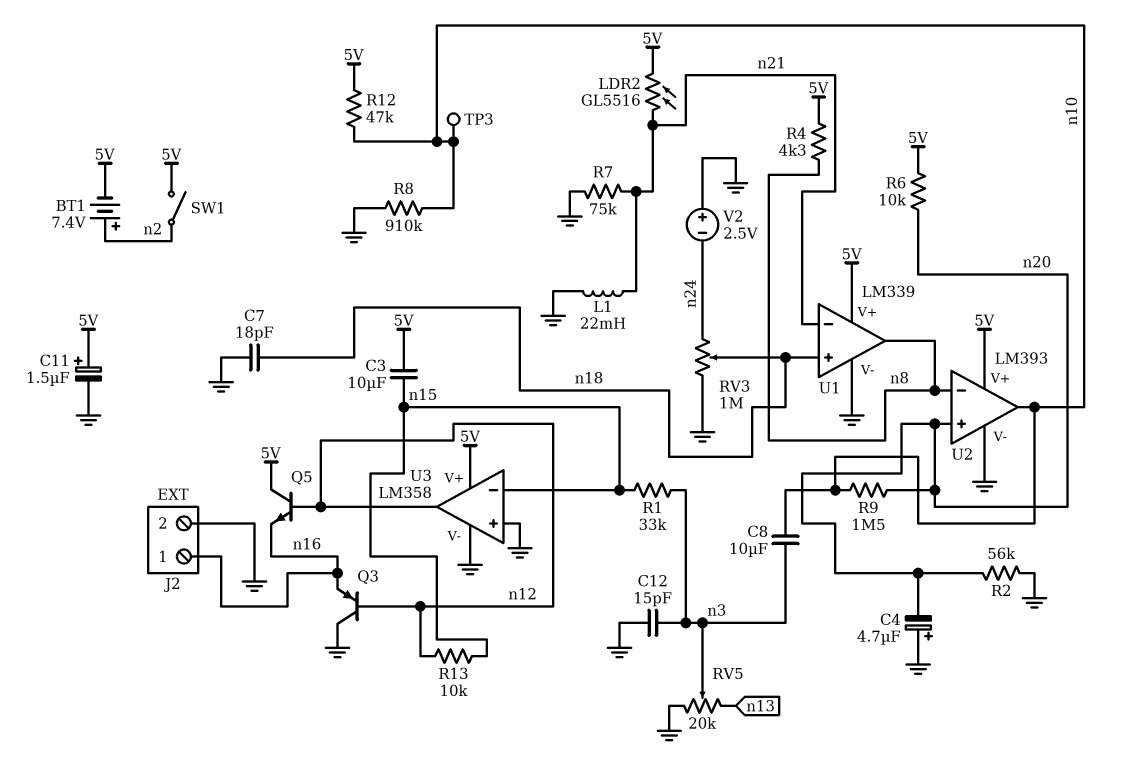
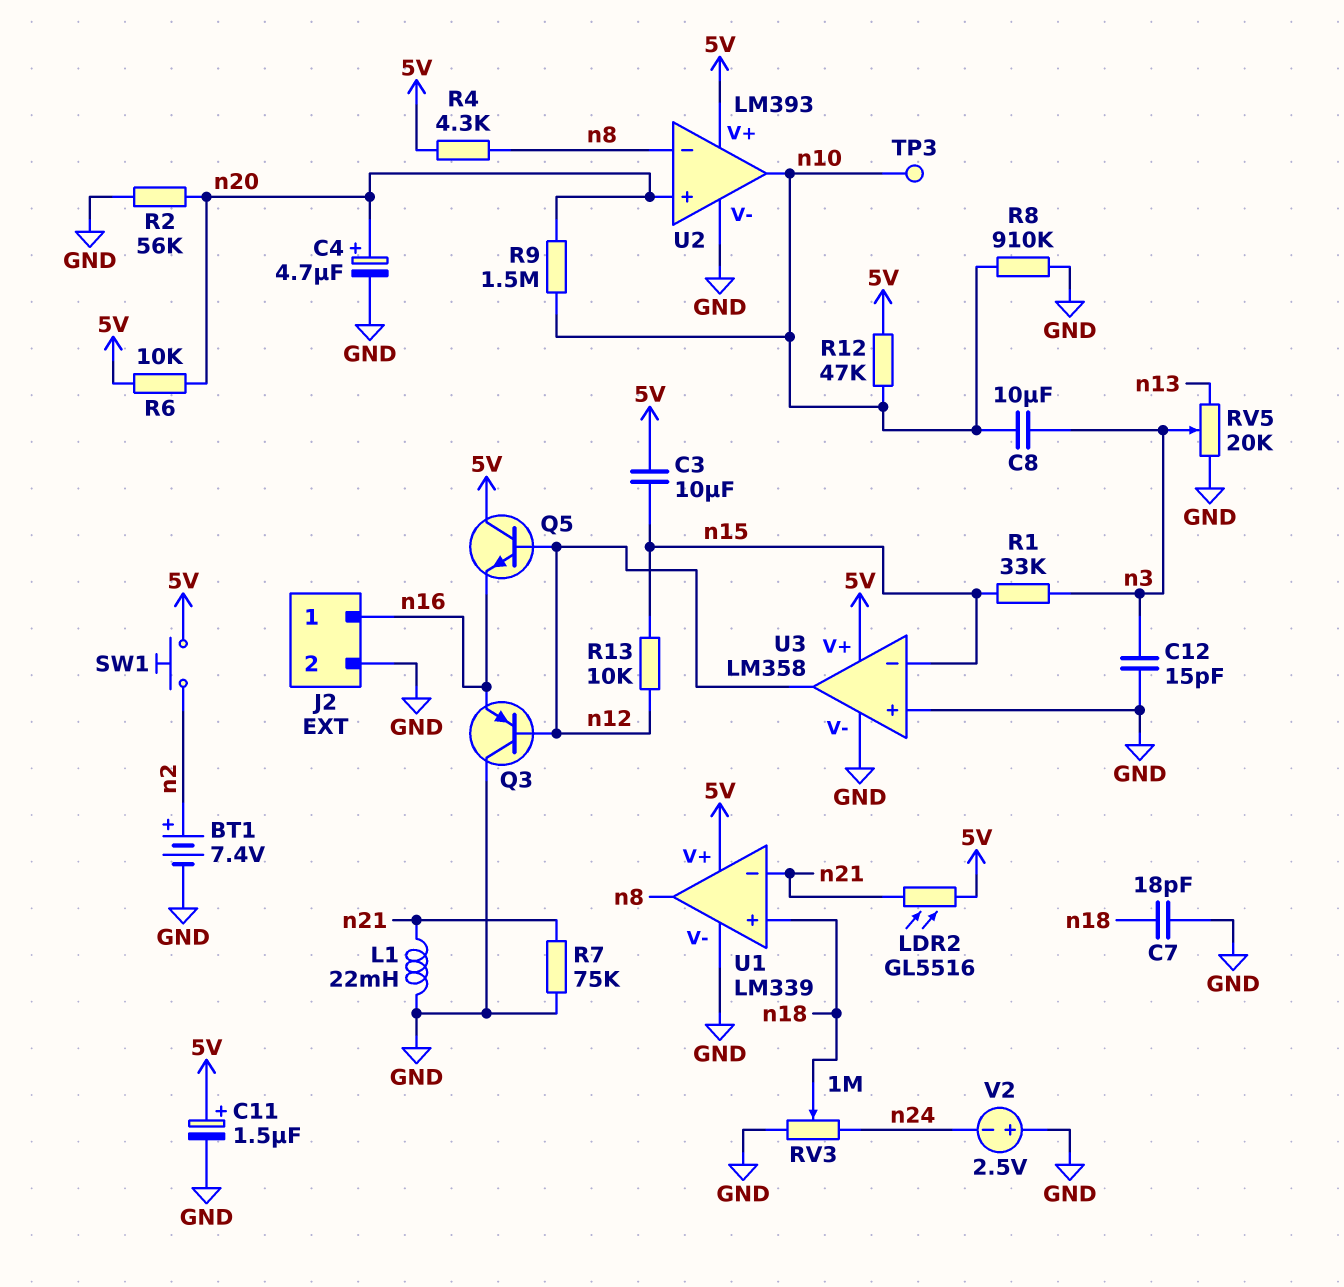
BT1: 7.4V (plus n2, minus 5V) -> 7.4V (plus n2, minus GND)
C4: 4.7uF (plus GND, minus n20) -> 4.7uF (plus n20, minus GND)
SW1: switch (5V, n2) -> button (5V, n2)

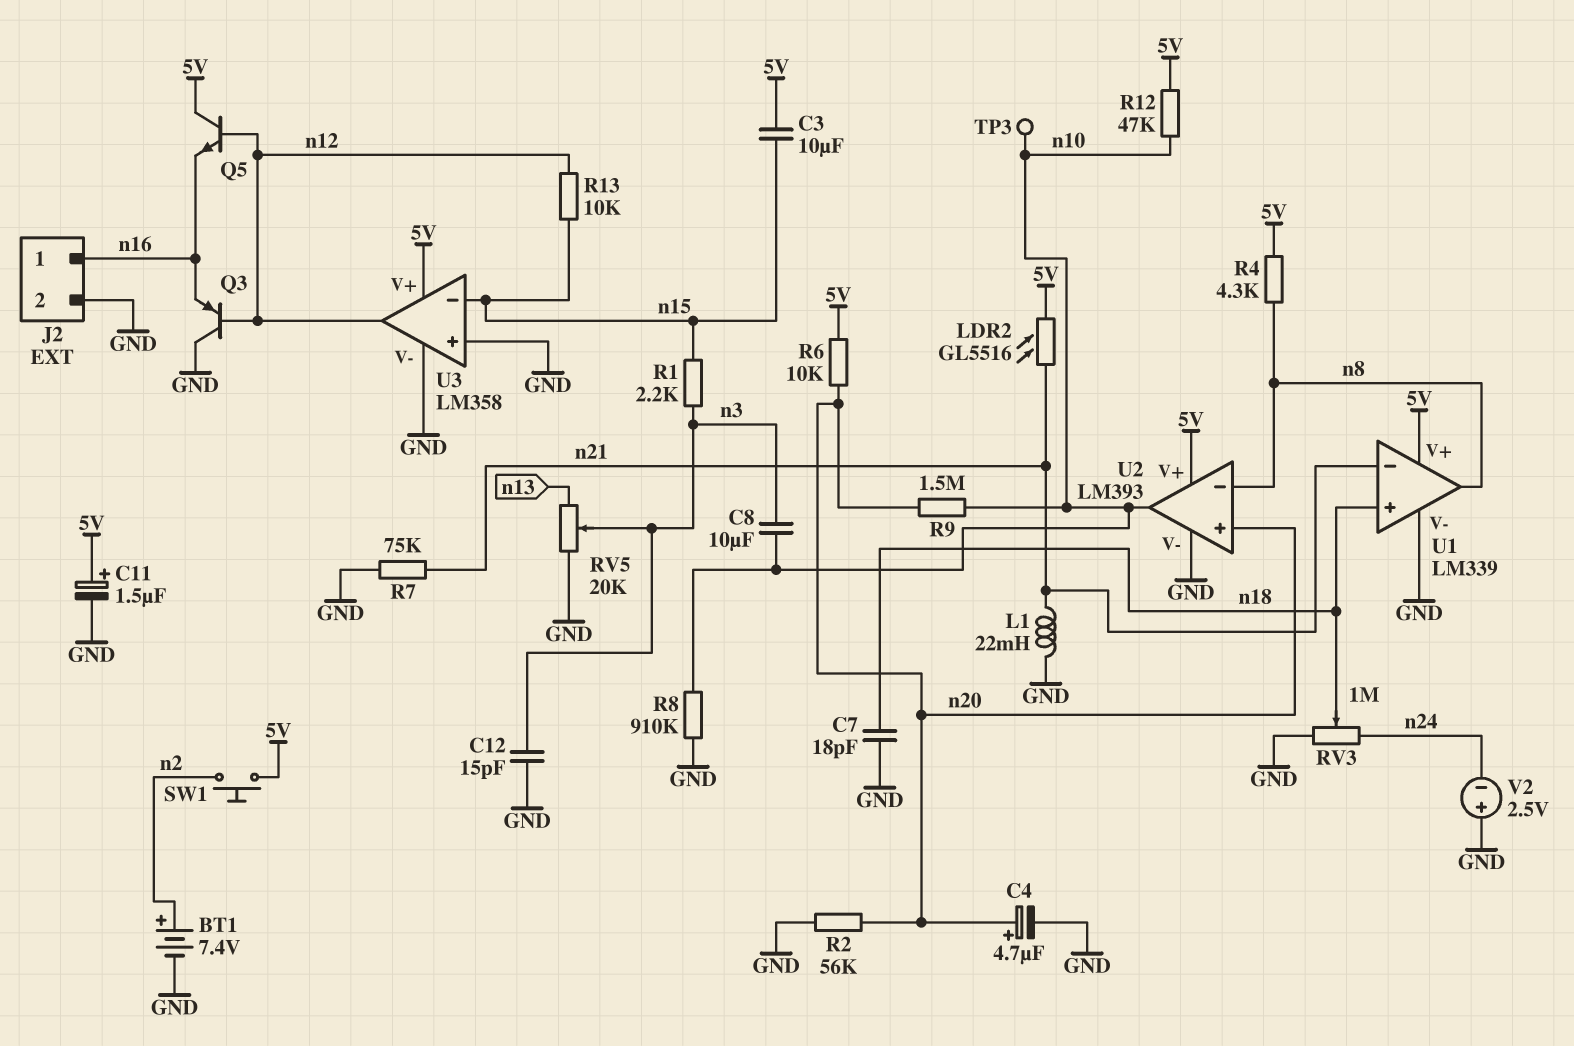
R1: 33k (n3, n15) -> 2.2k (n3, n15)

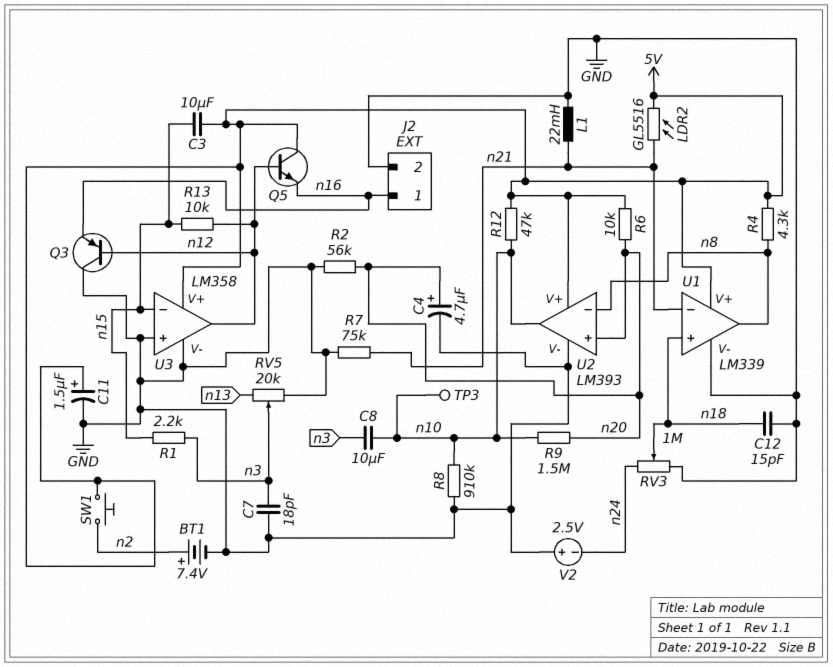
C7: 18pF (GND, n18) -> 18pF (GND, n3)
C12: 15pF (GND, n3) -> 15pF (GND, n18)

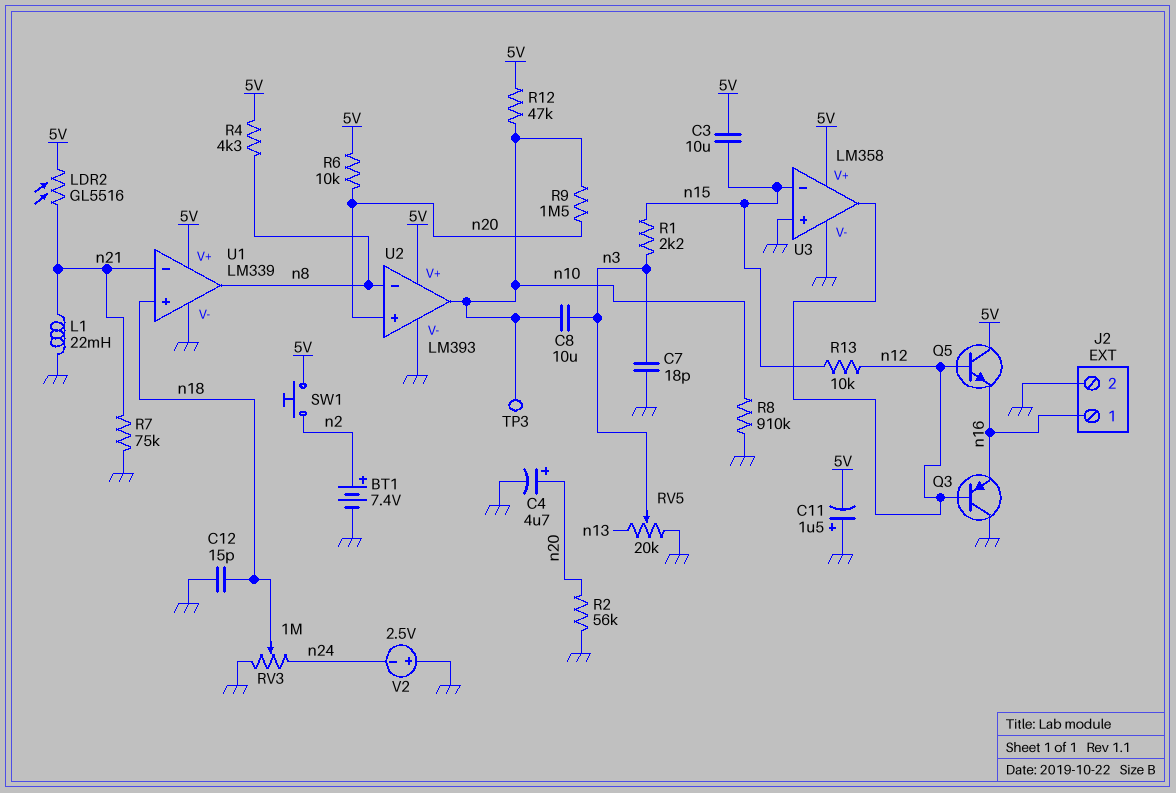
C11: 1.5uF (plus 5V, minus GND) -> 1.5uF (plus GND, minus 5V)

